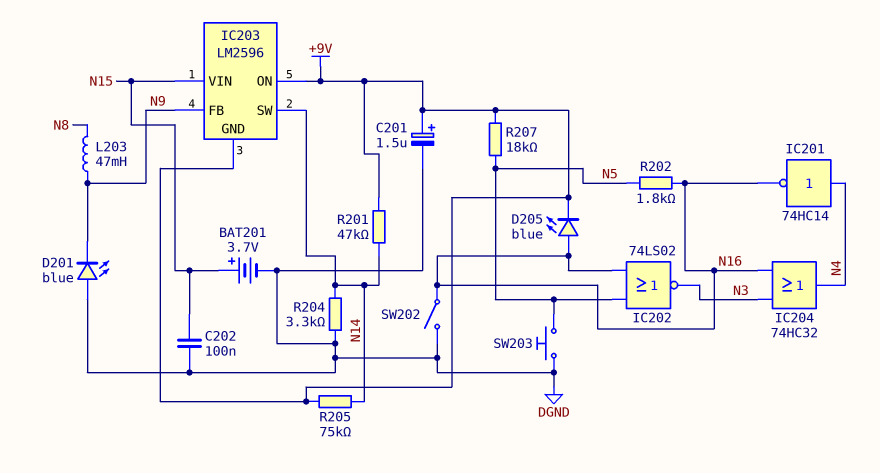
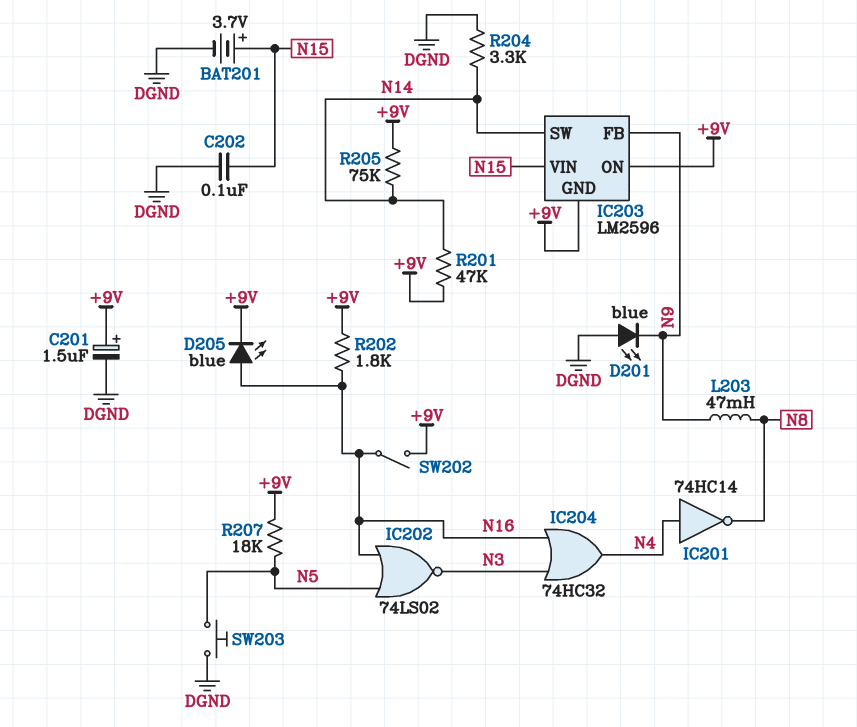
IC201: NOT 74HC14 (in N4, out N16) -> NOT 74HC14 (in N4, out N8)
R202: 1.8k (N5, N16) -> 1.8k (+9V, N16)
SW202: switch (DGND, N16) -> switch (+9V, N16)

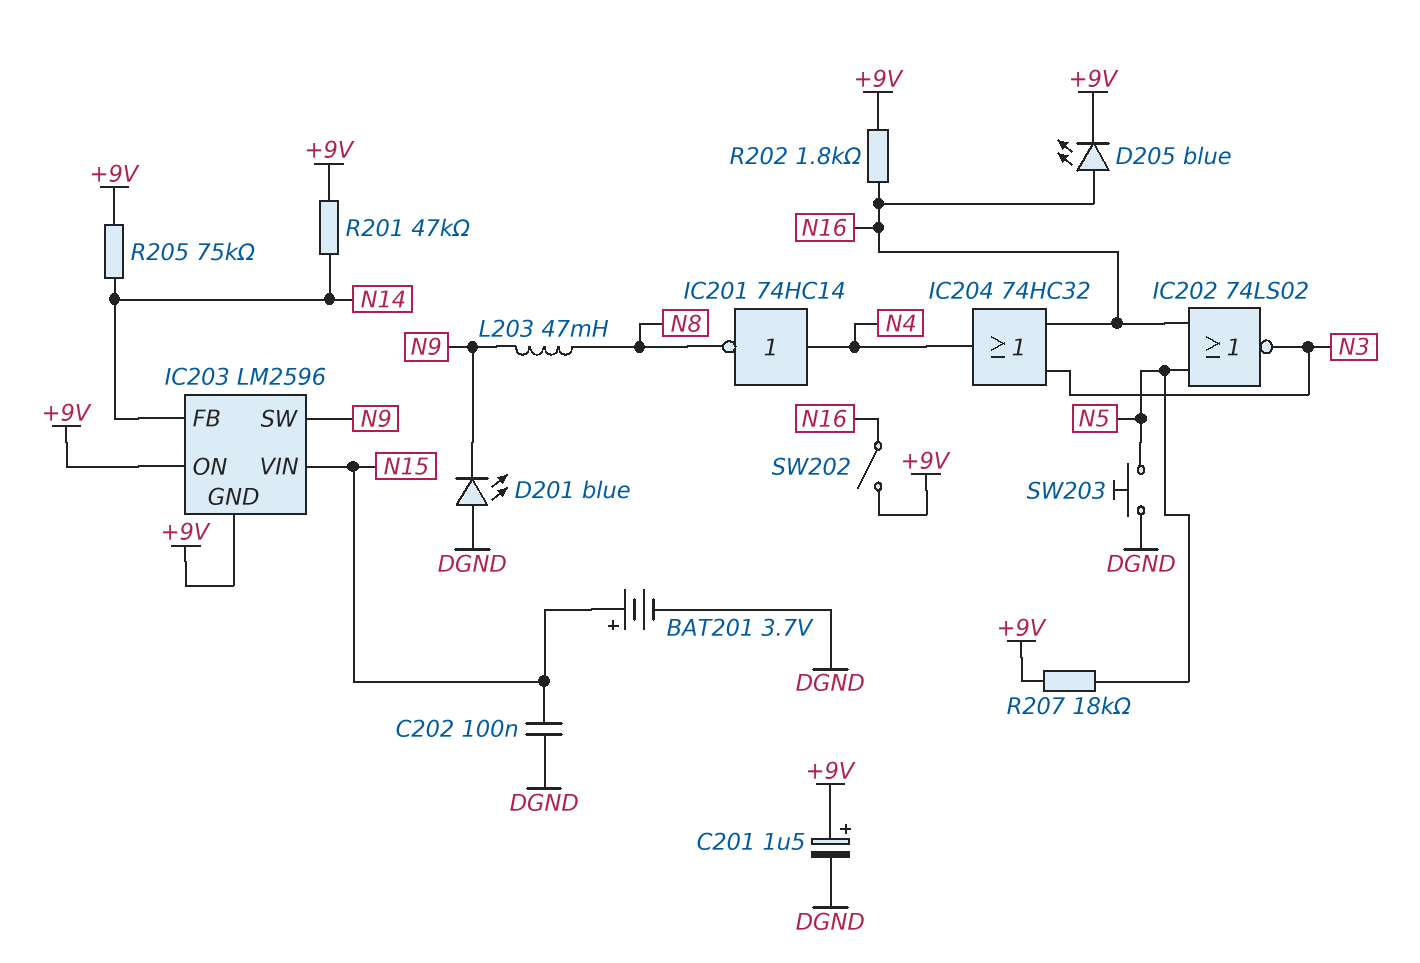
IC203 pin FB: N9 -> N14
IC203 pin SW: N14 -> N9
R204: 3.3k (DGND, N14) -> none

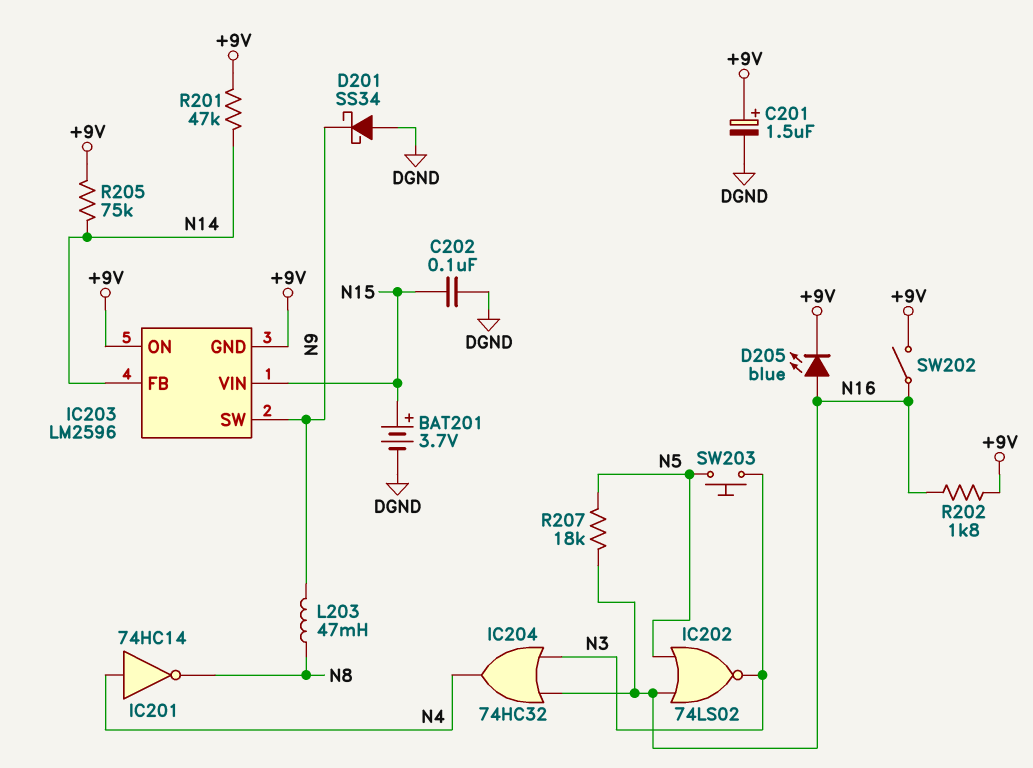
D201: LED blue (A DGND, K N9) -> schottky SS34 (A DGND, K N9)
R207: 18k (+9V, N5) -> 18k (N5, N16)
SW203: button (DGND, N5) -> button (N3, N5)

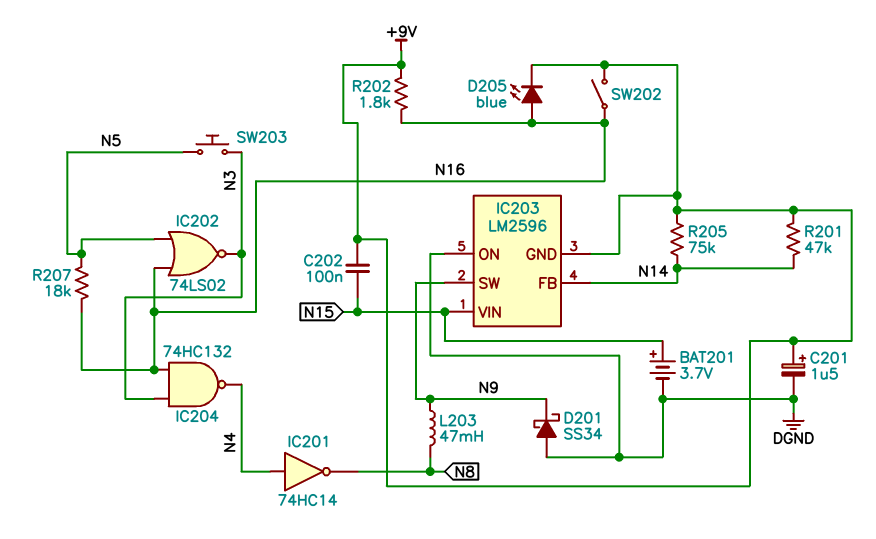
C202: 100nF (DGND, N15) -> 100nF (+9V, N15)
IC203 pin ON: +9V -> DGND
IC204: OR 74HC32 (in N3, in N16, out N4) -> NAND 74HC132 (in N3, in N16, out N4)

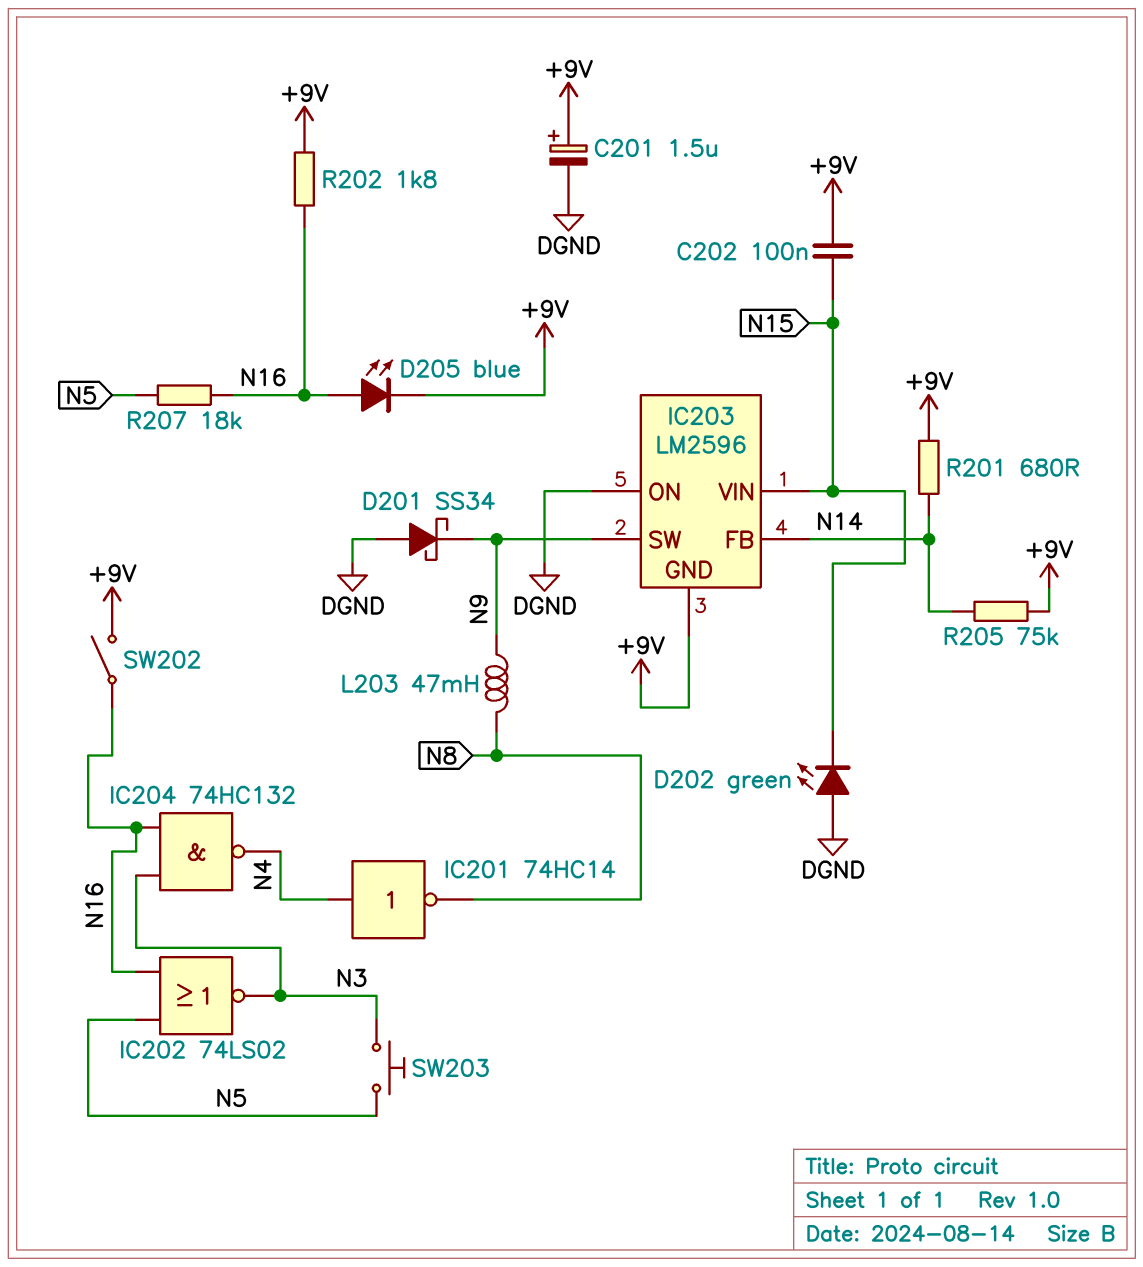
BAT201: 3.7V (plus N15, minus DGND) -> none
D202: none -> LED green (A DGND, K N15)
R201: 47k (+9V, N14) -> 680 (+9V, N14)

